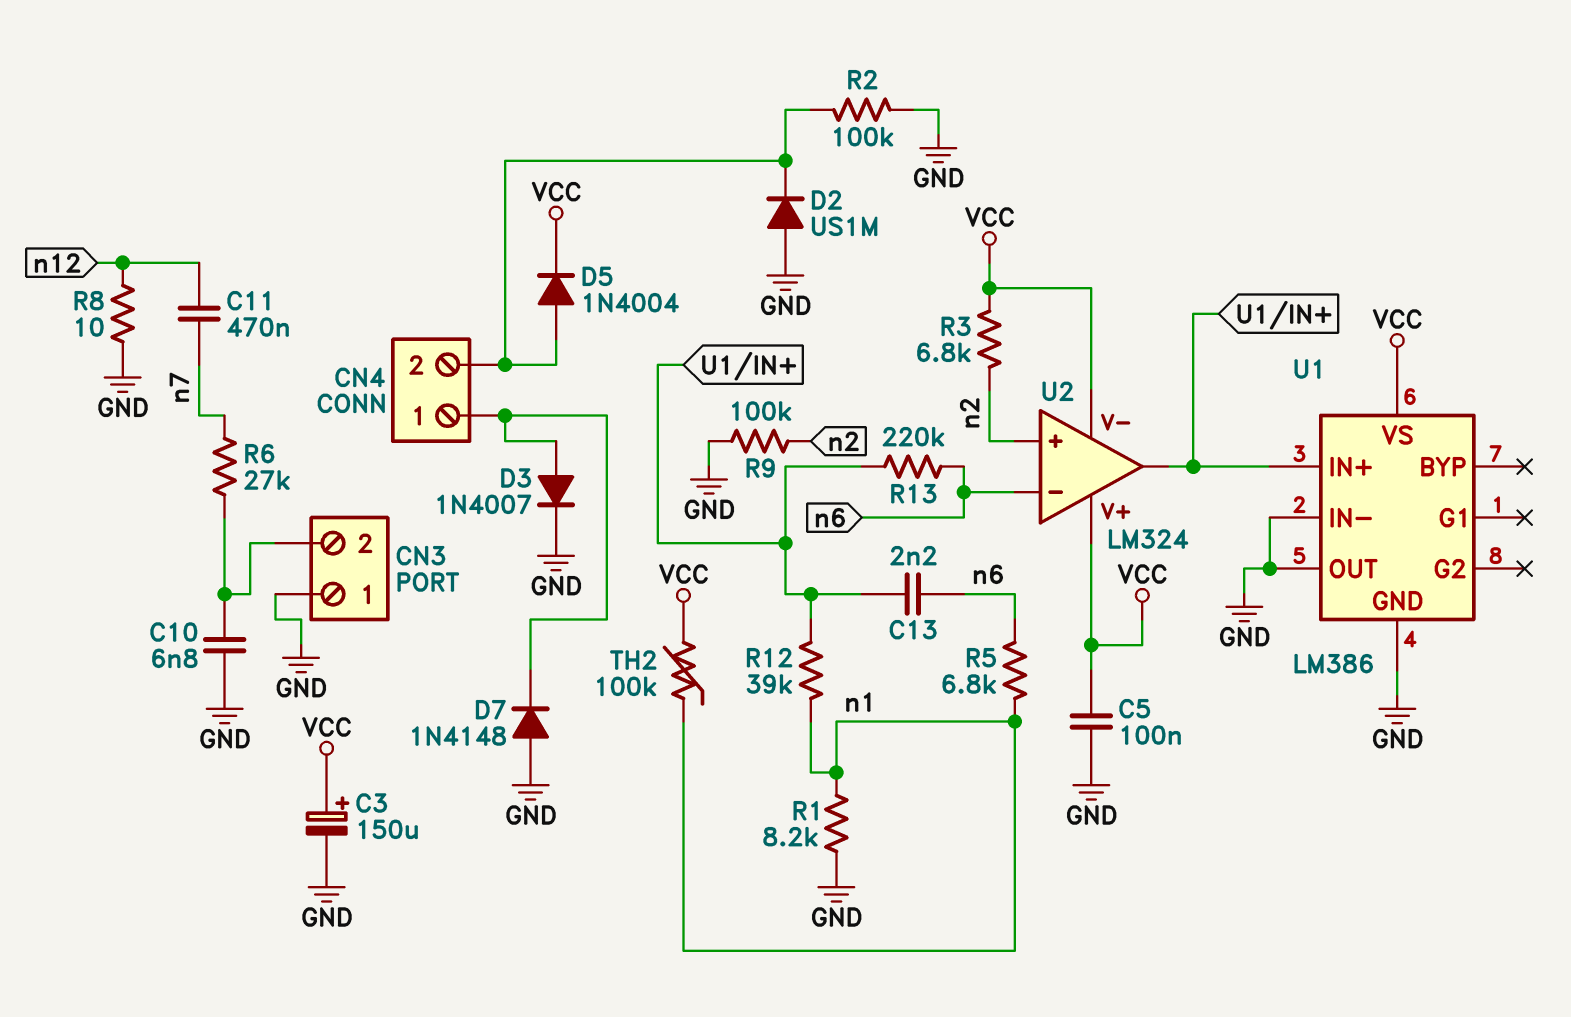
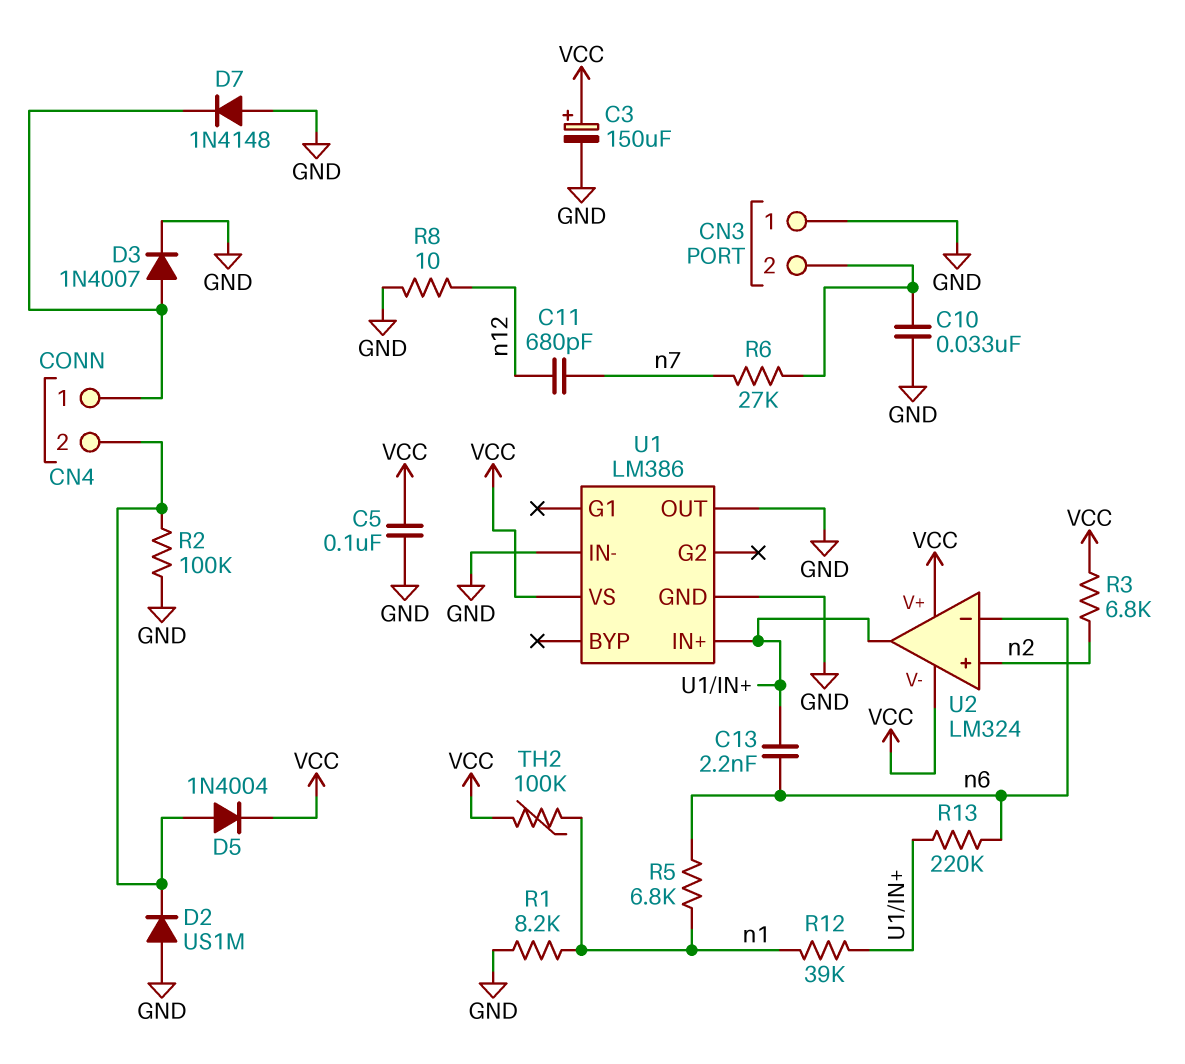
C10: 6.8nF (CN3/2, GND) -> 33nF (CN3/2, GND)
C11: 470nF (n7, n12) -> 680pF (n7, n12)
R9: 100k (GND, n2) -> none

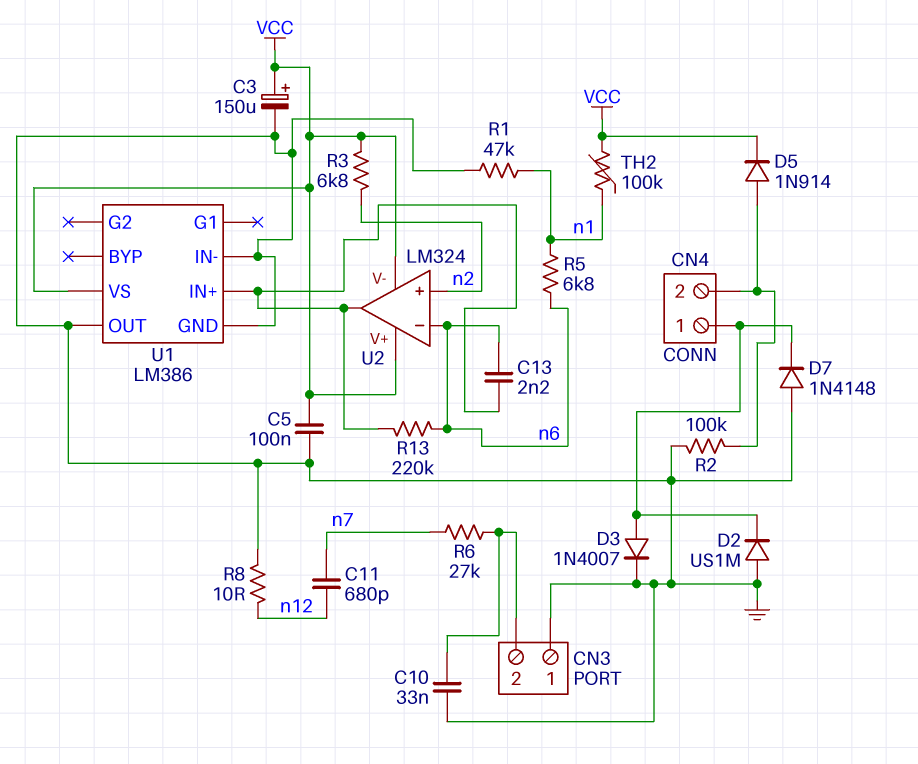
D2: diode US1M (A GND, K CN4/2) -> diode US1M (A GND, K CN4/1)
D5: diode 1N4004 (A CN4/2, K VCC) -> diode 1N914 (A CN4/2, K VCC)
R1: 8.2k (GND, n1) -> 47k (GND, n1)
R12: 39k (U1/IN+, n1) -> none

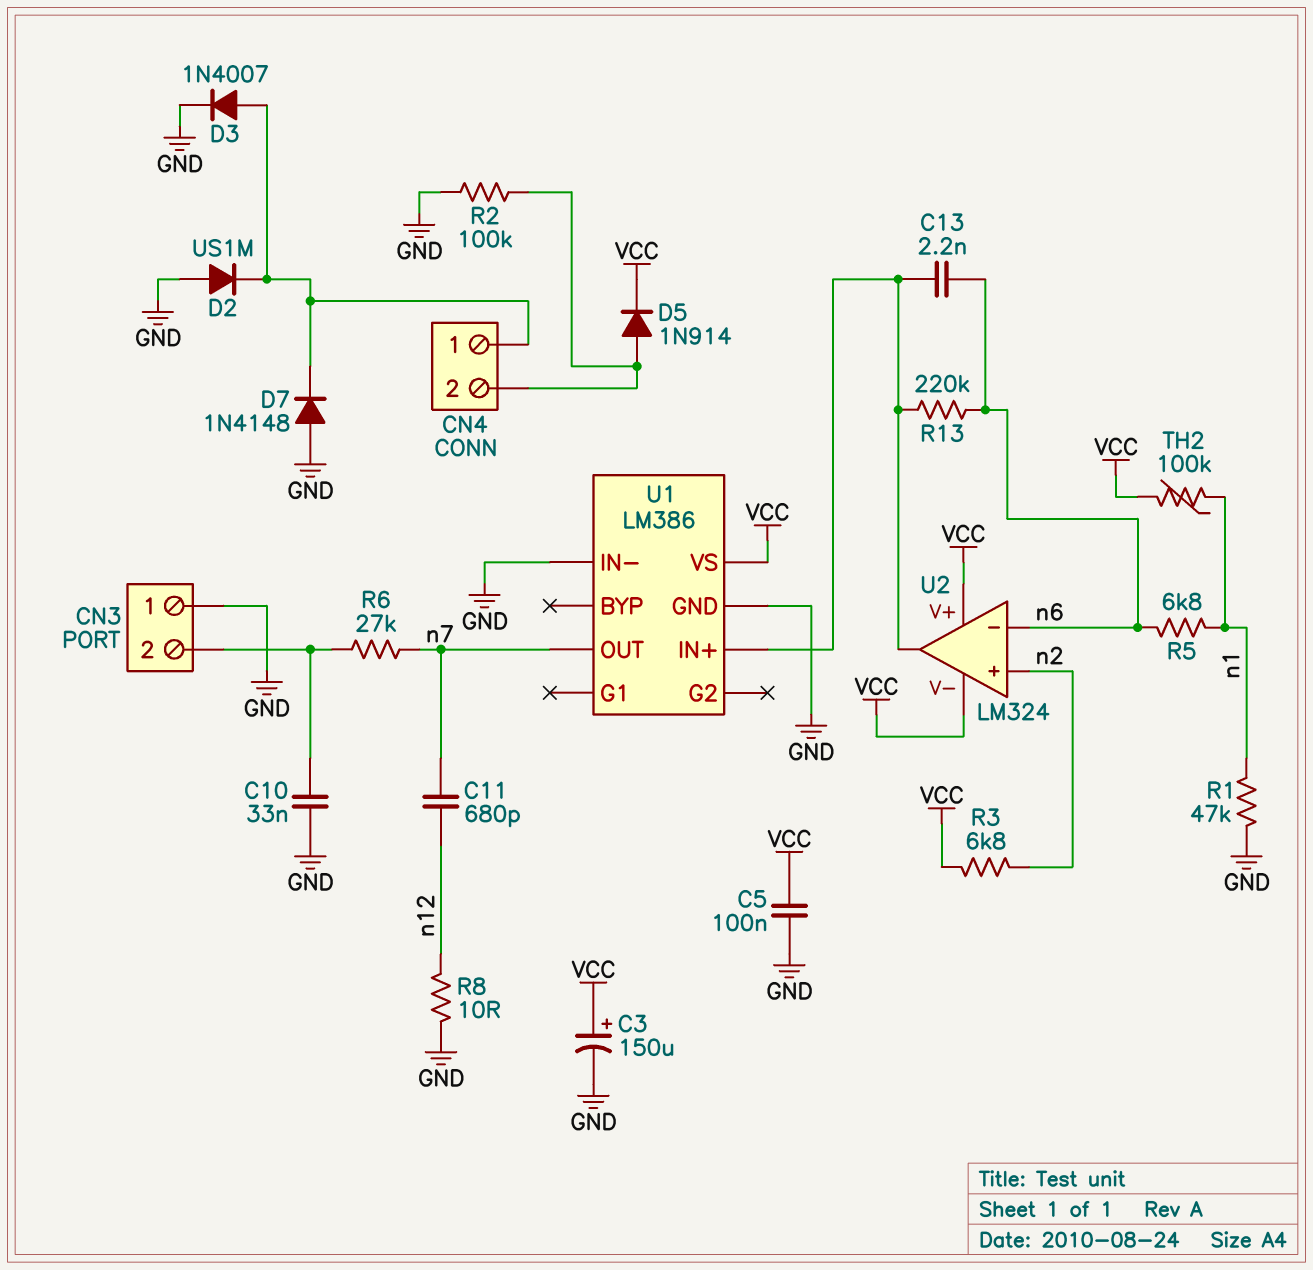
U1 pin OUT: GND -> n7

